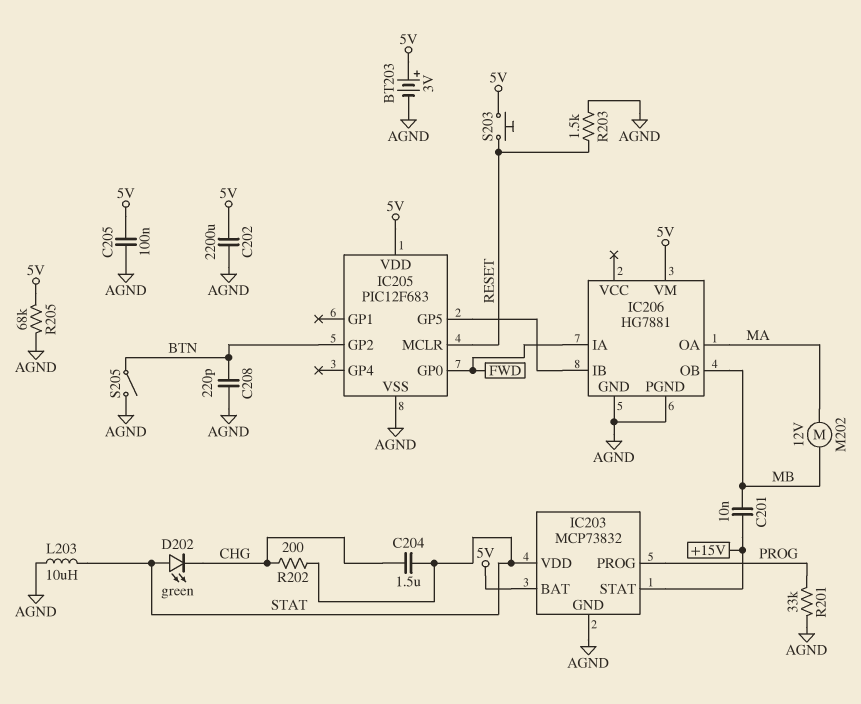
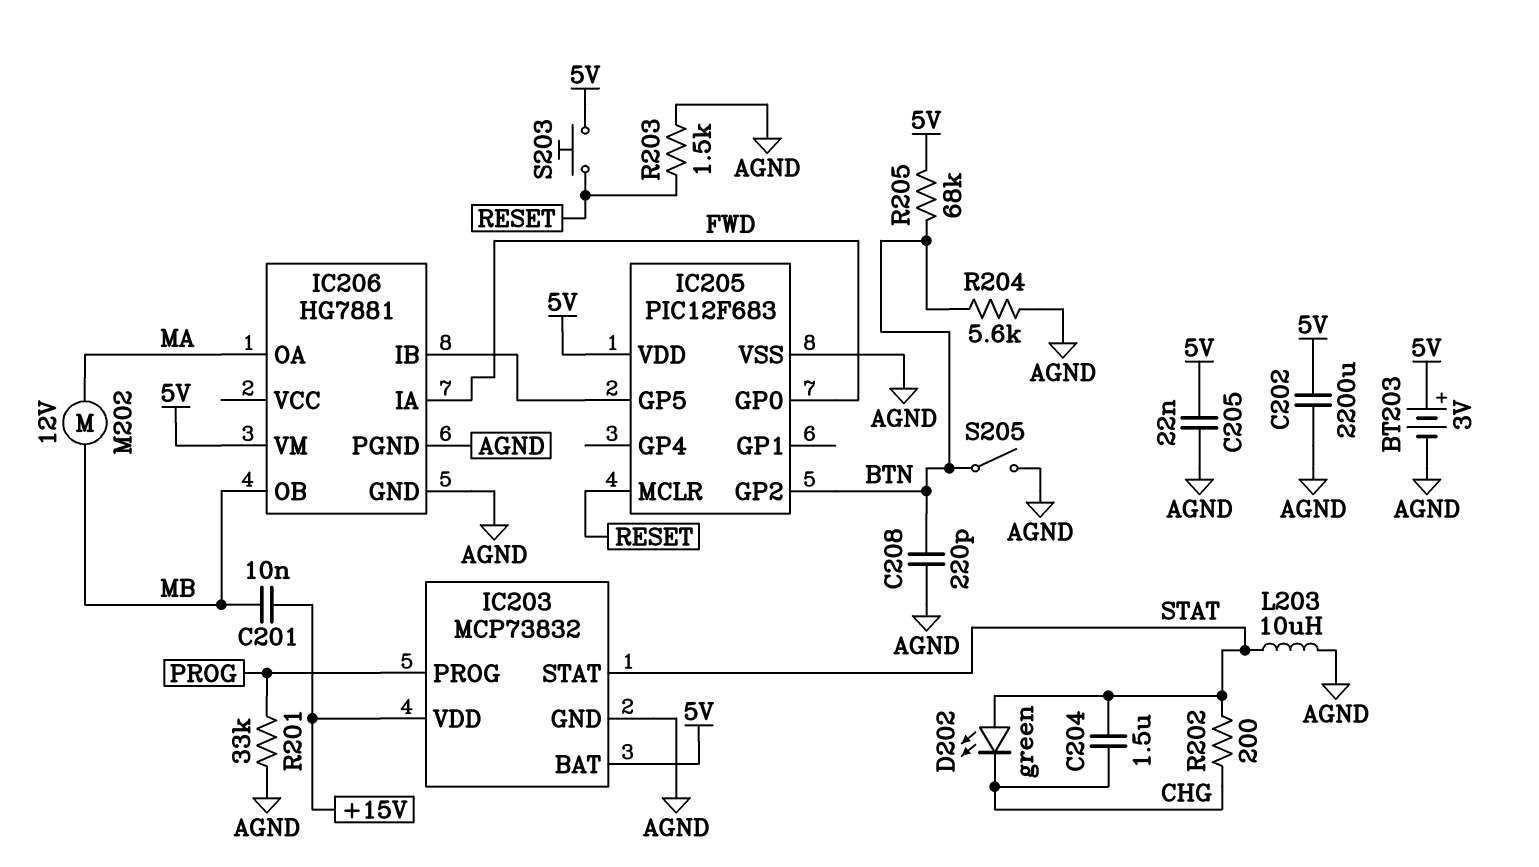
C205: 100nF (5V, AGND) -> 22nF (5V, AGND)
IC203 pin STAT: +15V -> STAT
IC203 pin VDD: STAT -> +15V
R204: none -> 5.6k (AGND, BTN)
R205: 68k (5V, AGND) -> 68k (5V, BTN)

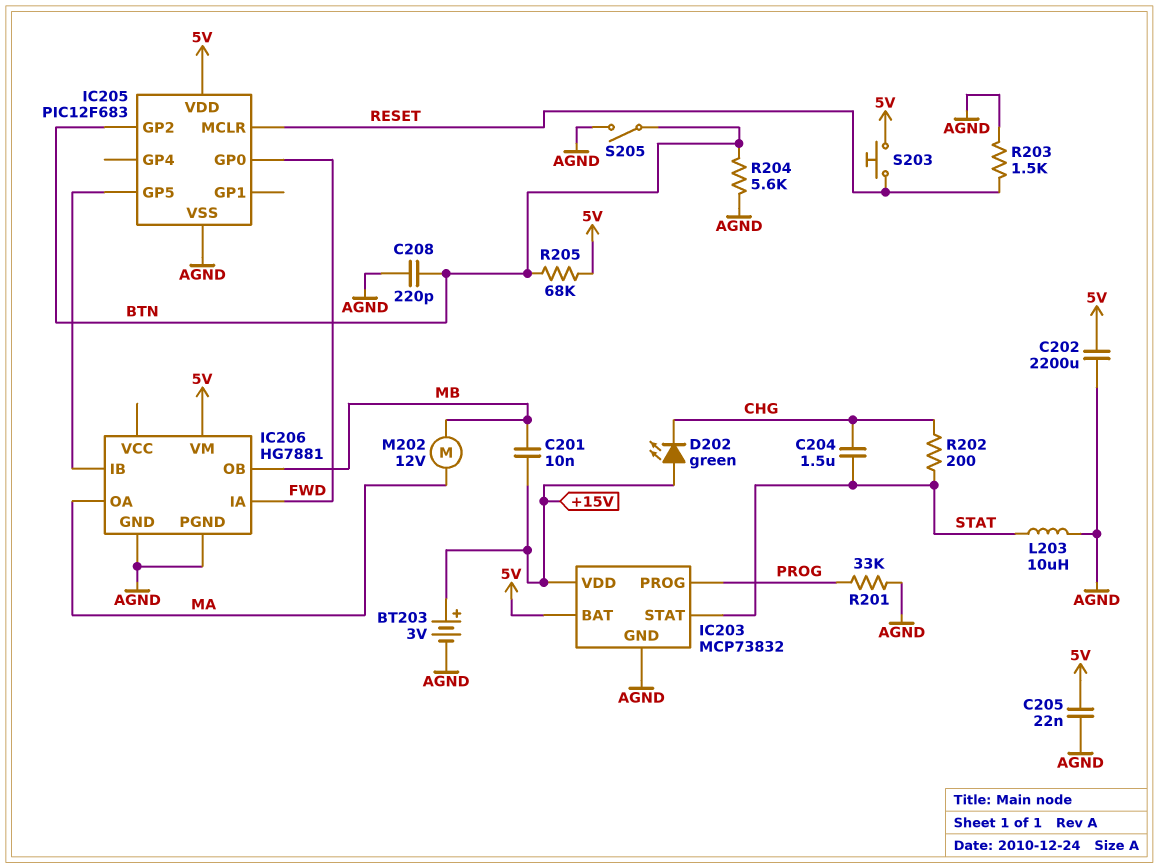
BT203: 3V (plus 5V, minus AGND) -> 3V (plus +15V, minus AGND)
D202: LED green (A STAT, K CHG) -> LED green (A +15V, K CHG)

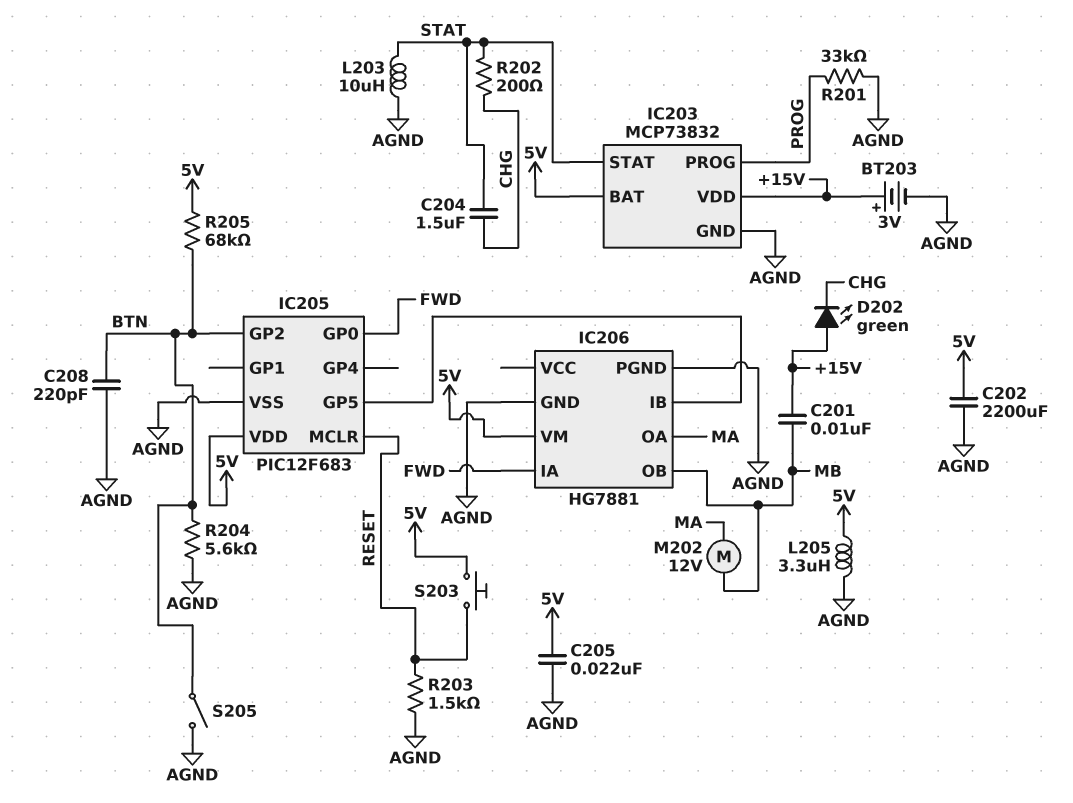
L205: none -> 3.3uH (5V, AGND)

